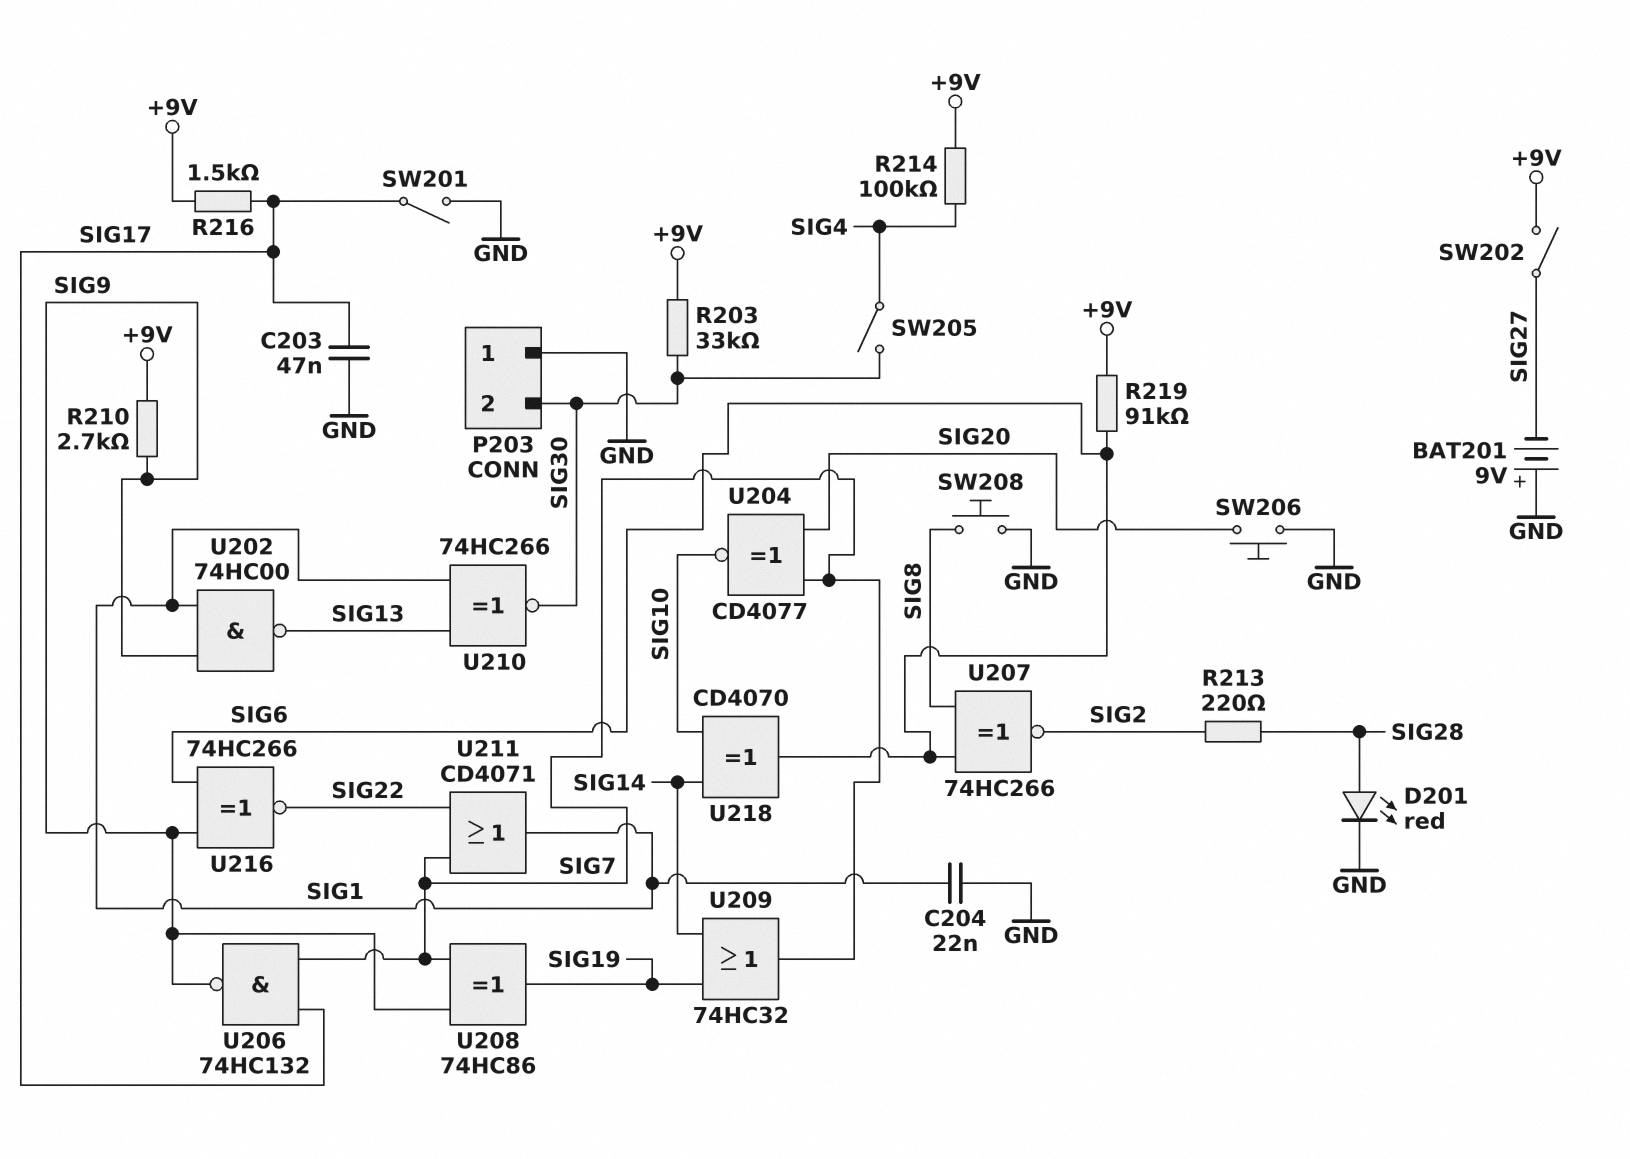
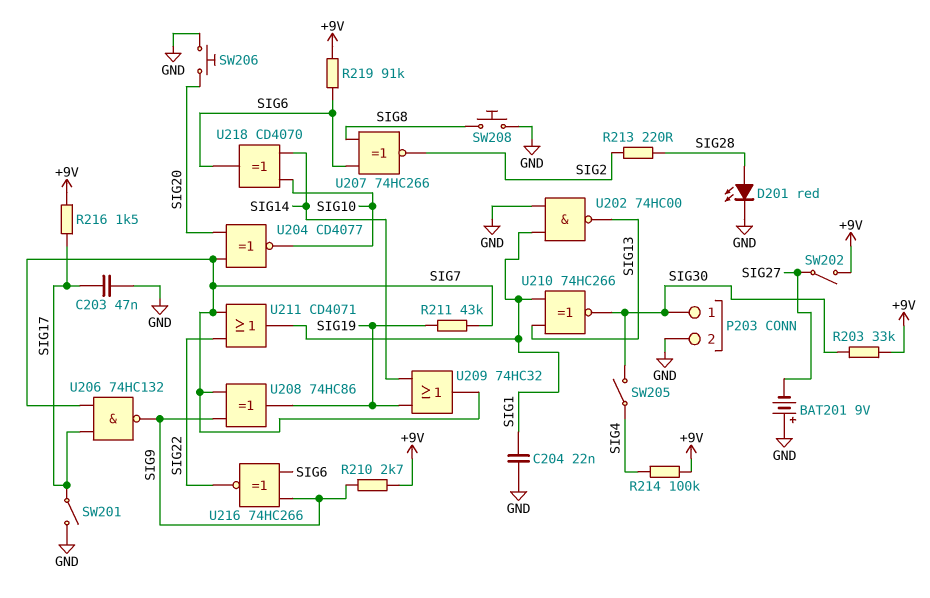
P203 pin 1: GND -> SIG30
P203 pin 2: SIG30 -> GND
R211: none -> 43k (SIG7, SIG19)
U202: NAND 74HC00 (in SIG1, in SIG9, out SIG13) -> NAND 74HC00 (in GND, in SIG1, out SIG13)

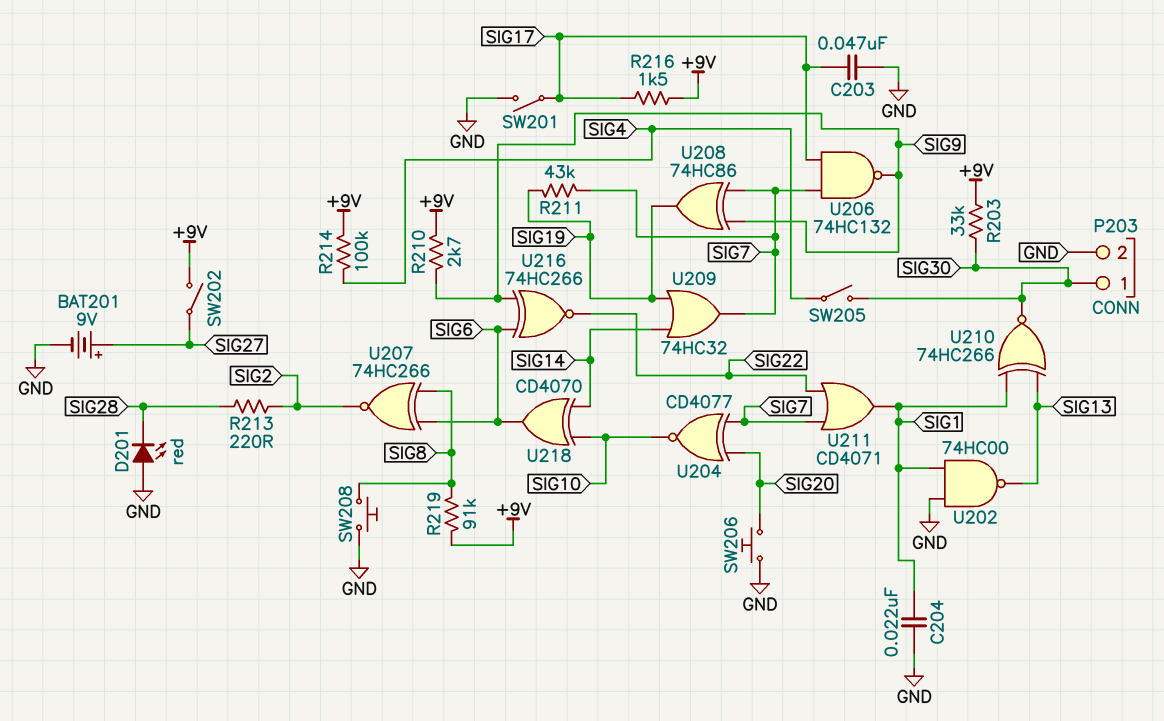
BAT201: 9V (plus GND, minus SIG27) -> 9V (plus SIG27, minus GND)
D201: LED red (A SIG28, K GND) -> LED red (A GND, K SIG28)
R219: 91k (+9V, SIG6) -> 91k (+9V, SIG8)

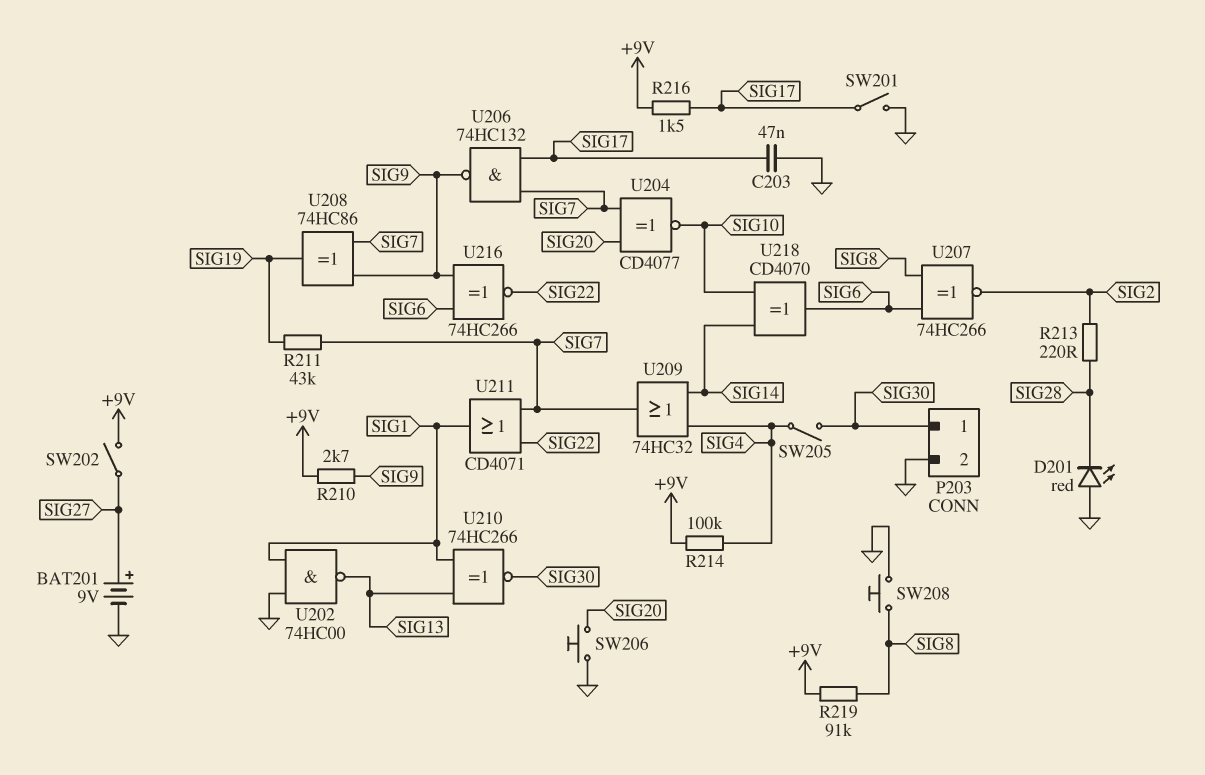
C204: 22nF (GND, SIG1) -> none
R203: 33k (+9V, SIG30) -> none
U209: OR 74HC32 (in SIG14, in SIG19, out SIG7) -> OR 74HC32 (in SIG4, in SIG14, out SIG7)

